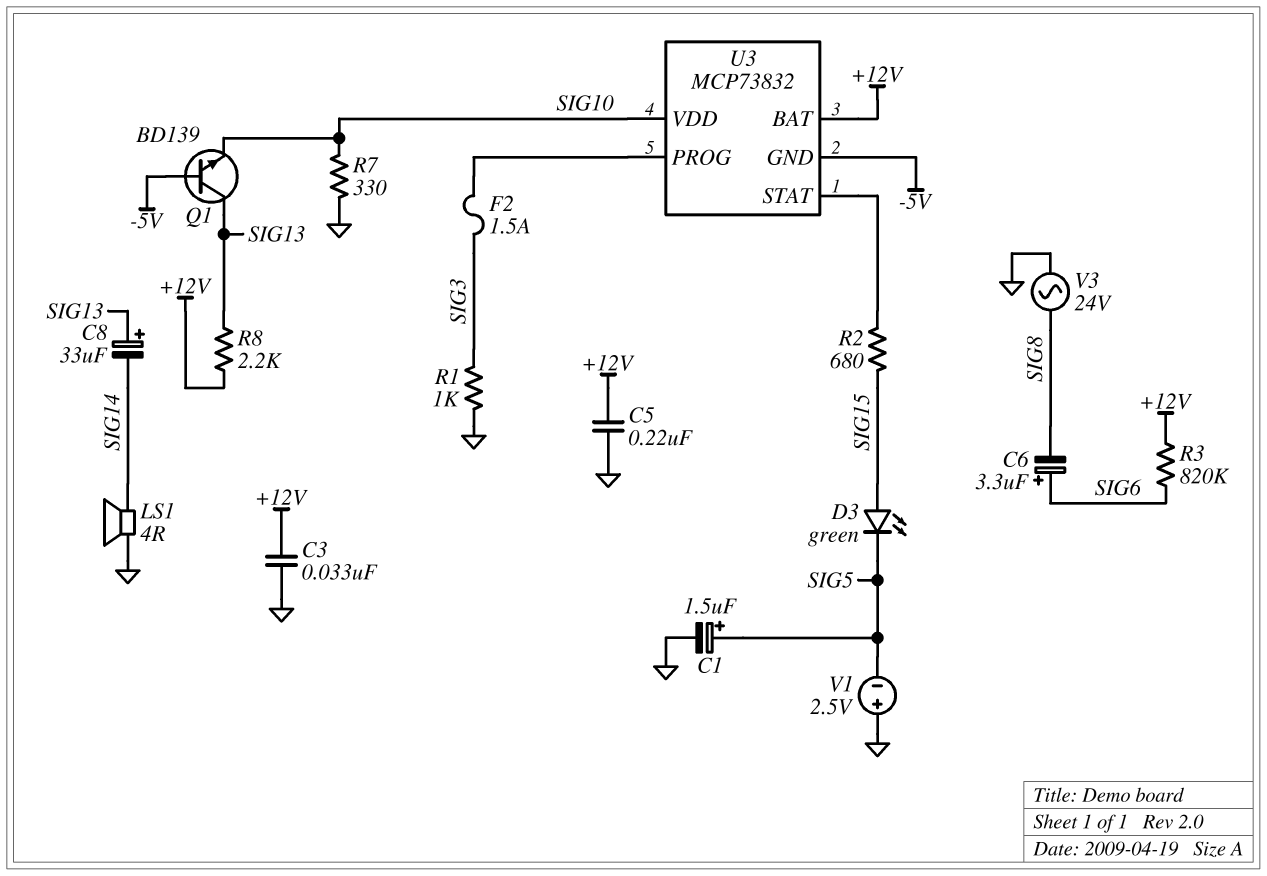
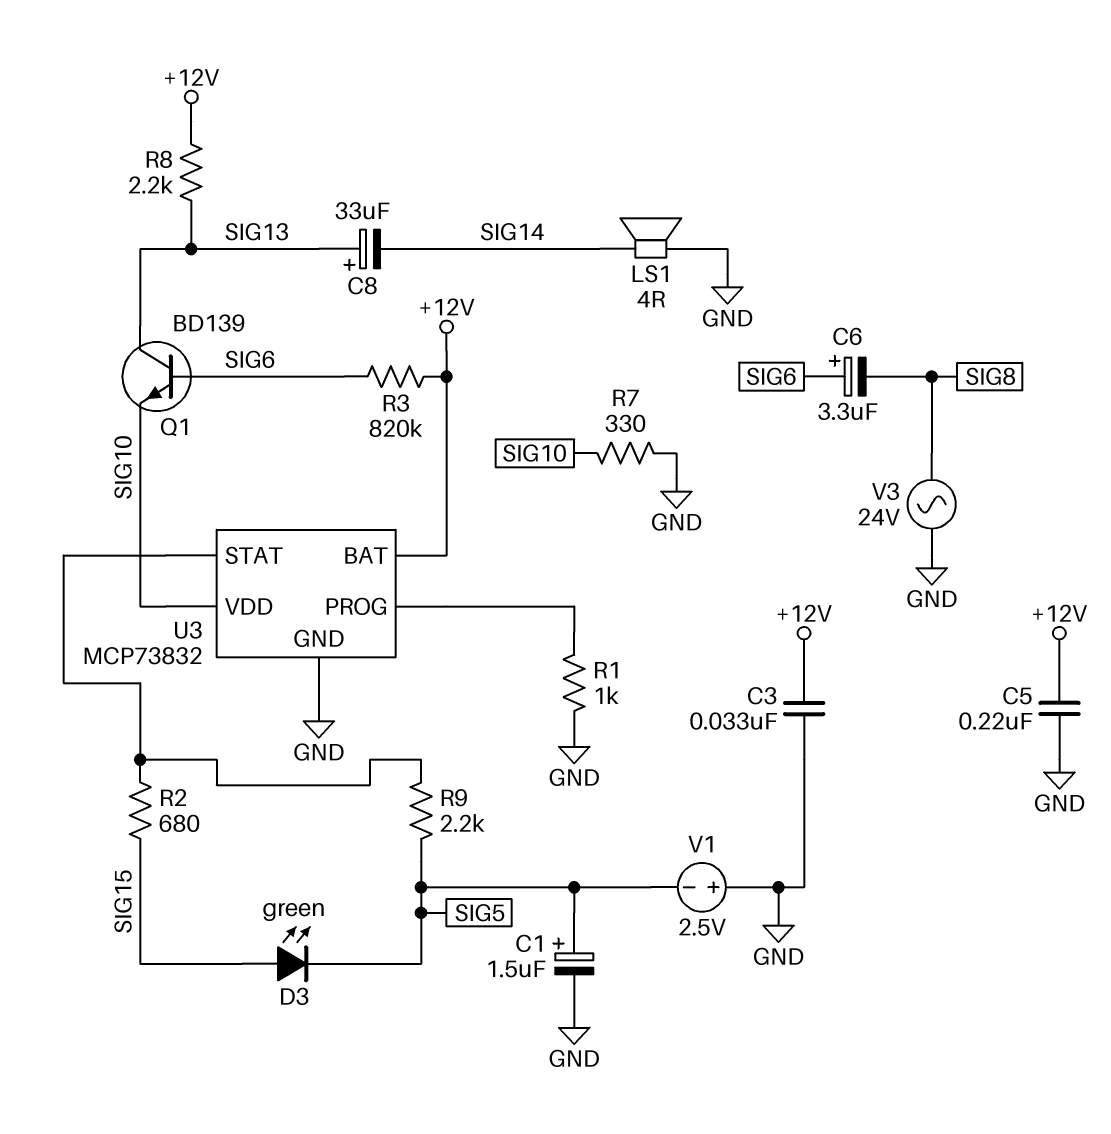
F2: 1.5A (SIG3, U3/PROG) -> none
Q1: NPN BD139 (B -5V, C SIG13, E SIG10) -> NPN BD139 (B SIG6, C SIG13, E SIG10)
R1: 1k (GND, SIG3) -> 1k (GND, U3/PROG)
R9: none -> 2.2k (SIG5, U3/STAT)
U3 pin GND: -5V -> GND

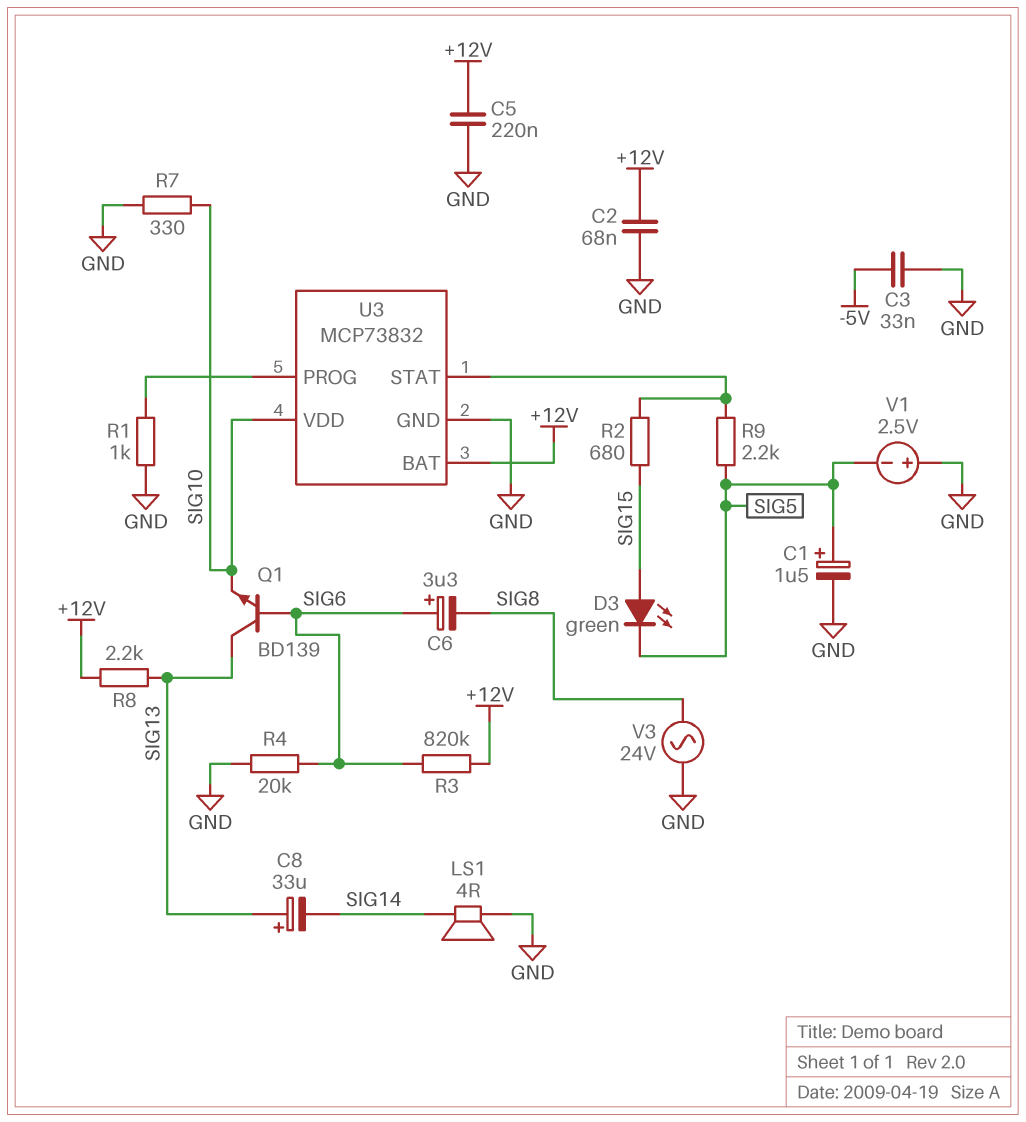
C2: none -> 68nF (+12V, GND)
C3: 33nF (+12V, GND) -> 33nF (-5V, GND)
R4: none -> 20k (GND, SIG6)

